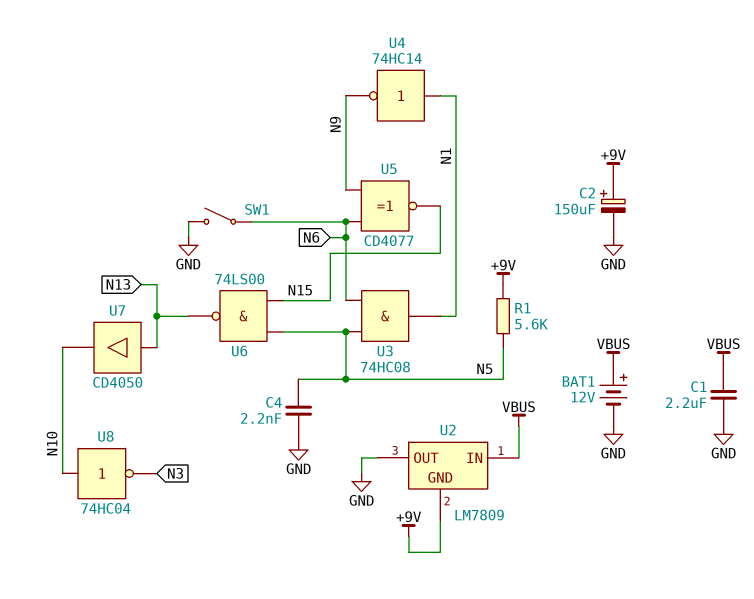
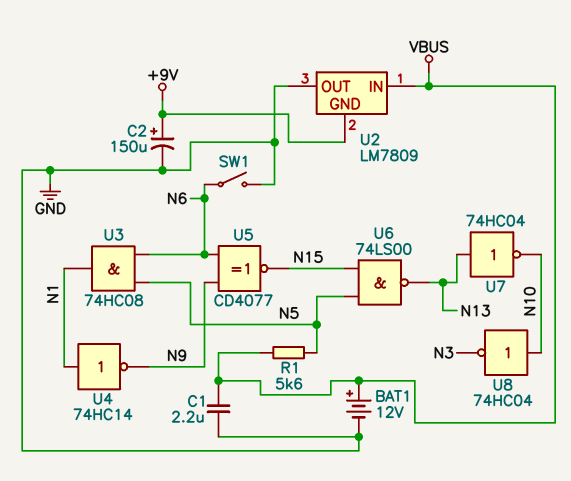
C4: 2.2nF (GND, N5) -> none
R1: 5.6k (+9V, N5) -> 5.6k (N5, VBUS)
U7: buffer CD4050 (in N13, out N10) -> NOT 74HC04 (in N13, out N10)

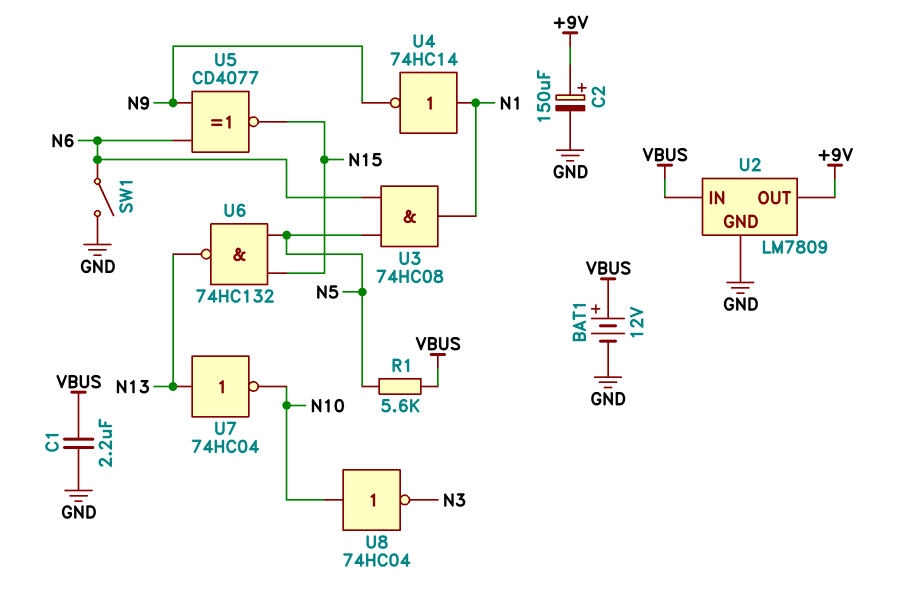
U2 pin GND: +9V -> GND
U2 pin OUT: GND -> +9V
U6: NAND 74LS00 (in N5, in N15, out N13) -> NAND 74HC132 (in N5, in N15, out N13)

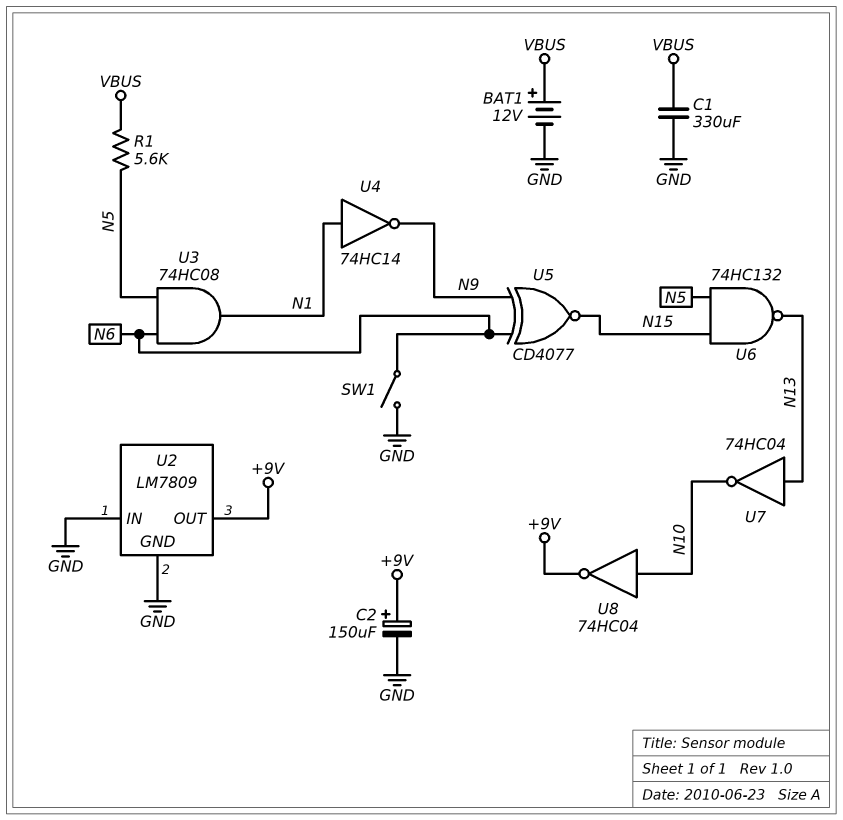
C1: 2.2uF (GND, VBUS) -> 330uF (GND, VBUS)
U2 pin IN: VBUS -> GND
U8: NOT 74HC04 (in N10, out N3) -> NOT 74HC04 (in N10, out +9V)

